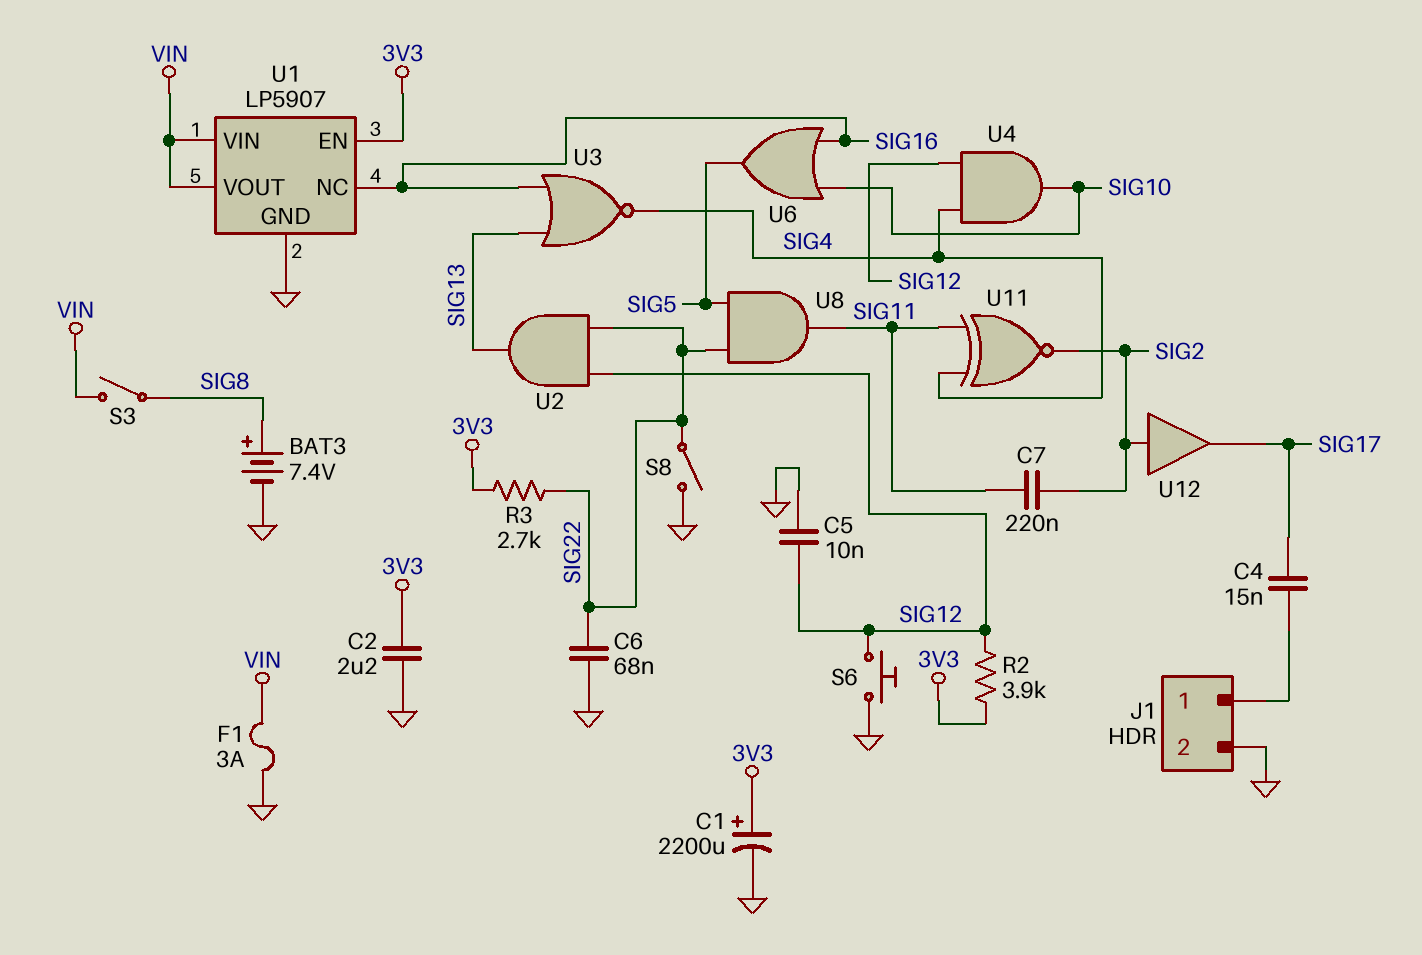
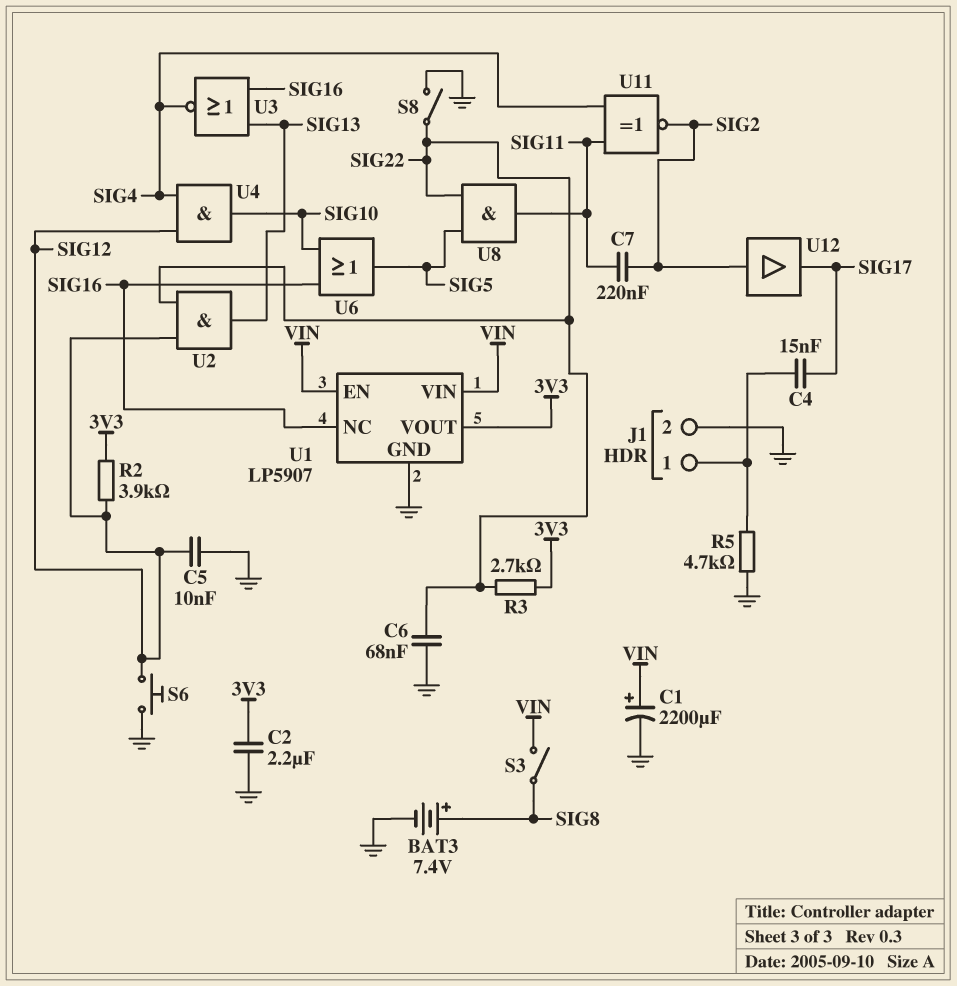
C1: 2200uF (plus 3V3, minus GND) -> 2200uF (plus VIN, minus GND)
F1: 3A (GND, VIN) -> none
R5: none -> 4.7k (GND, J1/1)
U1 pin EN: 3V3 -> VIN
U1 pin VOUT: VIN -> 3V3

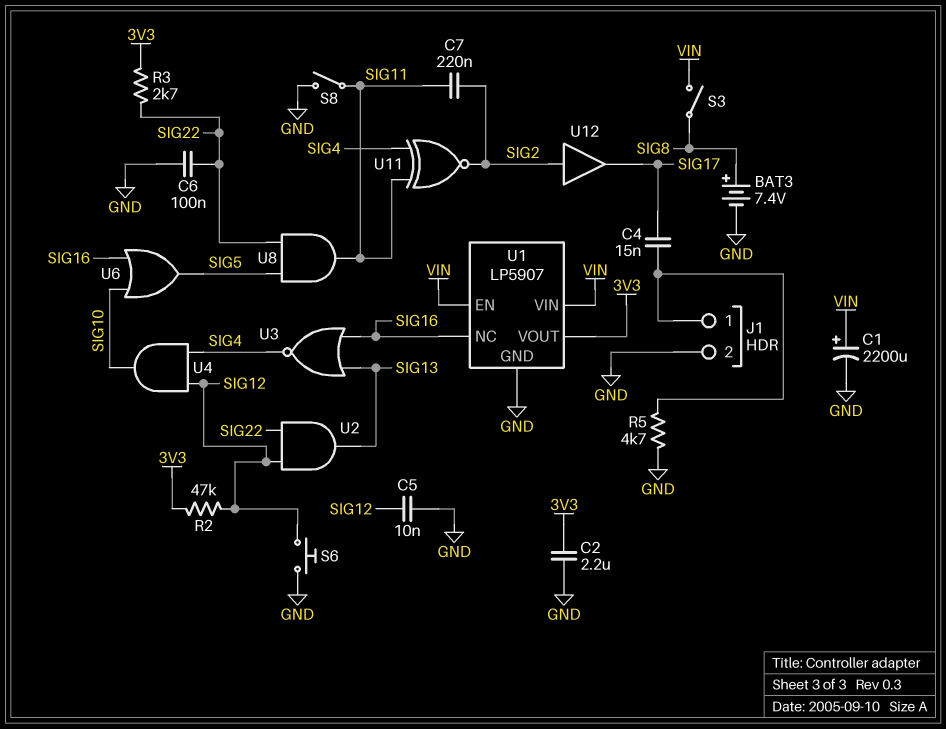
C6: 68nF (GND, SIG22) -> 100nF (GND, SIG22)
R2: 3.9k (3V3, SIG12) -> 47k (3V3, SIG12)
S8: switch (GND, SIG22) -> switch (GND, SIG11)

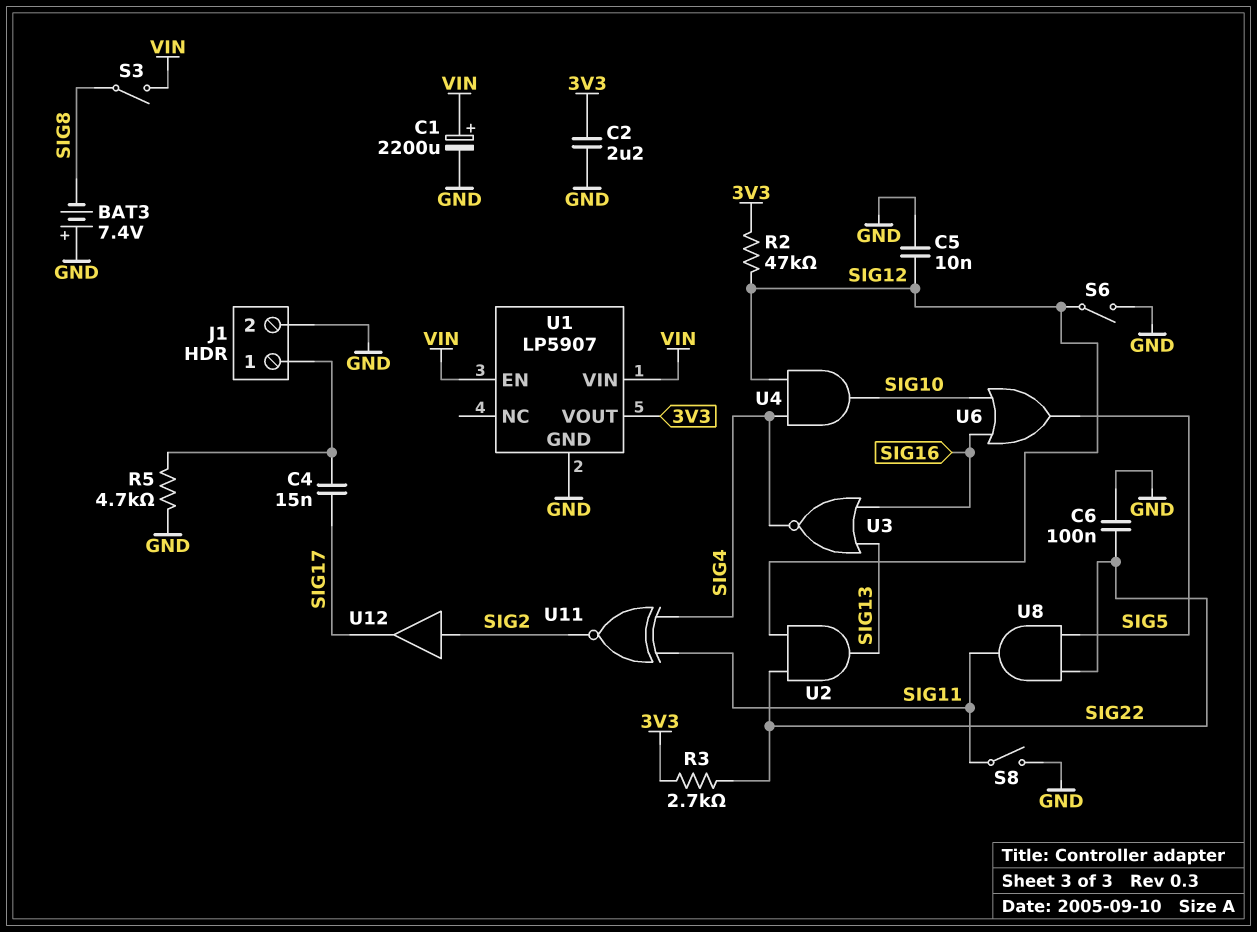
BAT3: 7.4V (plus SIG8, minus GND) -> 7.4V (plus GND, minus SIG8)
C7: 220nF (SIG2, SIG11) -> none
S6: button (GND, SIG12) -> switch (GND, SIG12)
U1 pin NC: SIG16 -> none

